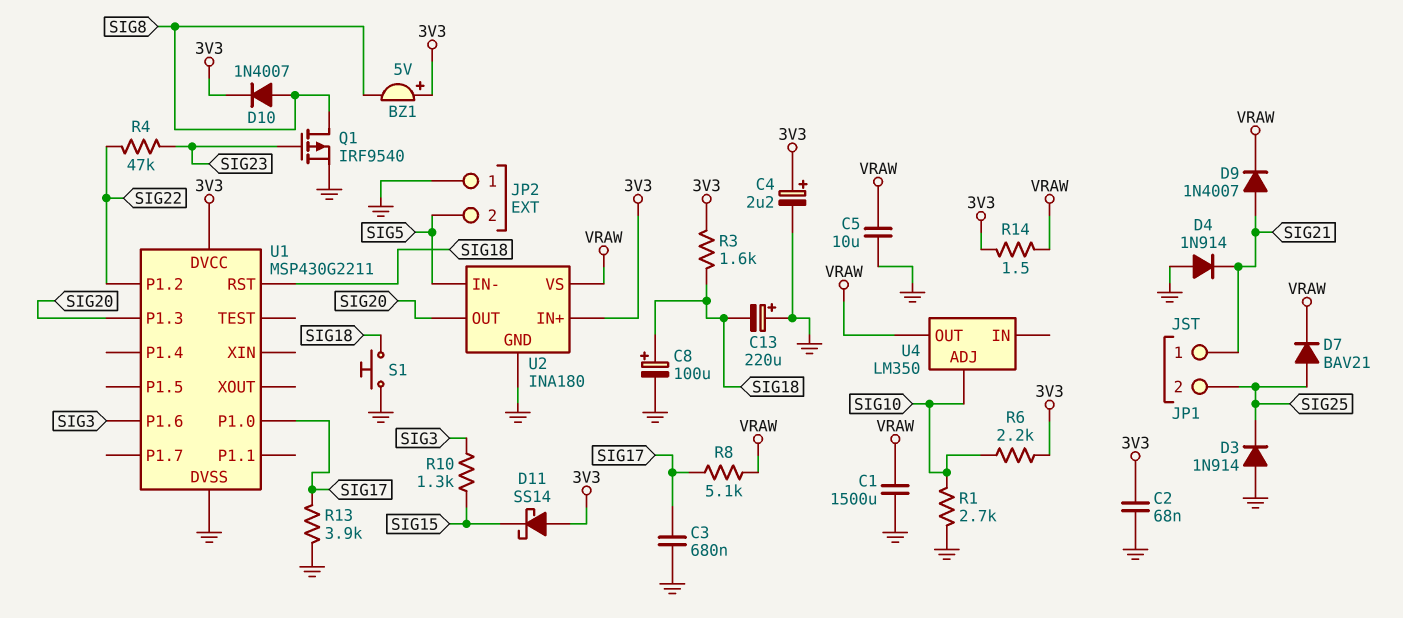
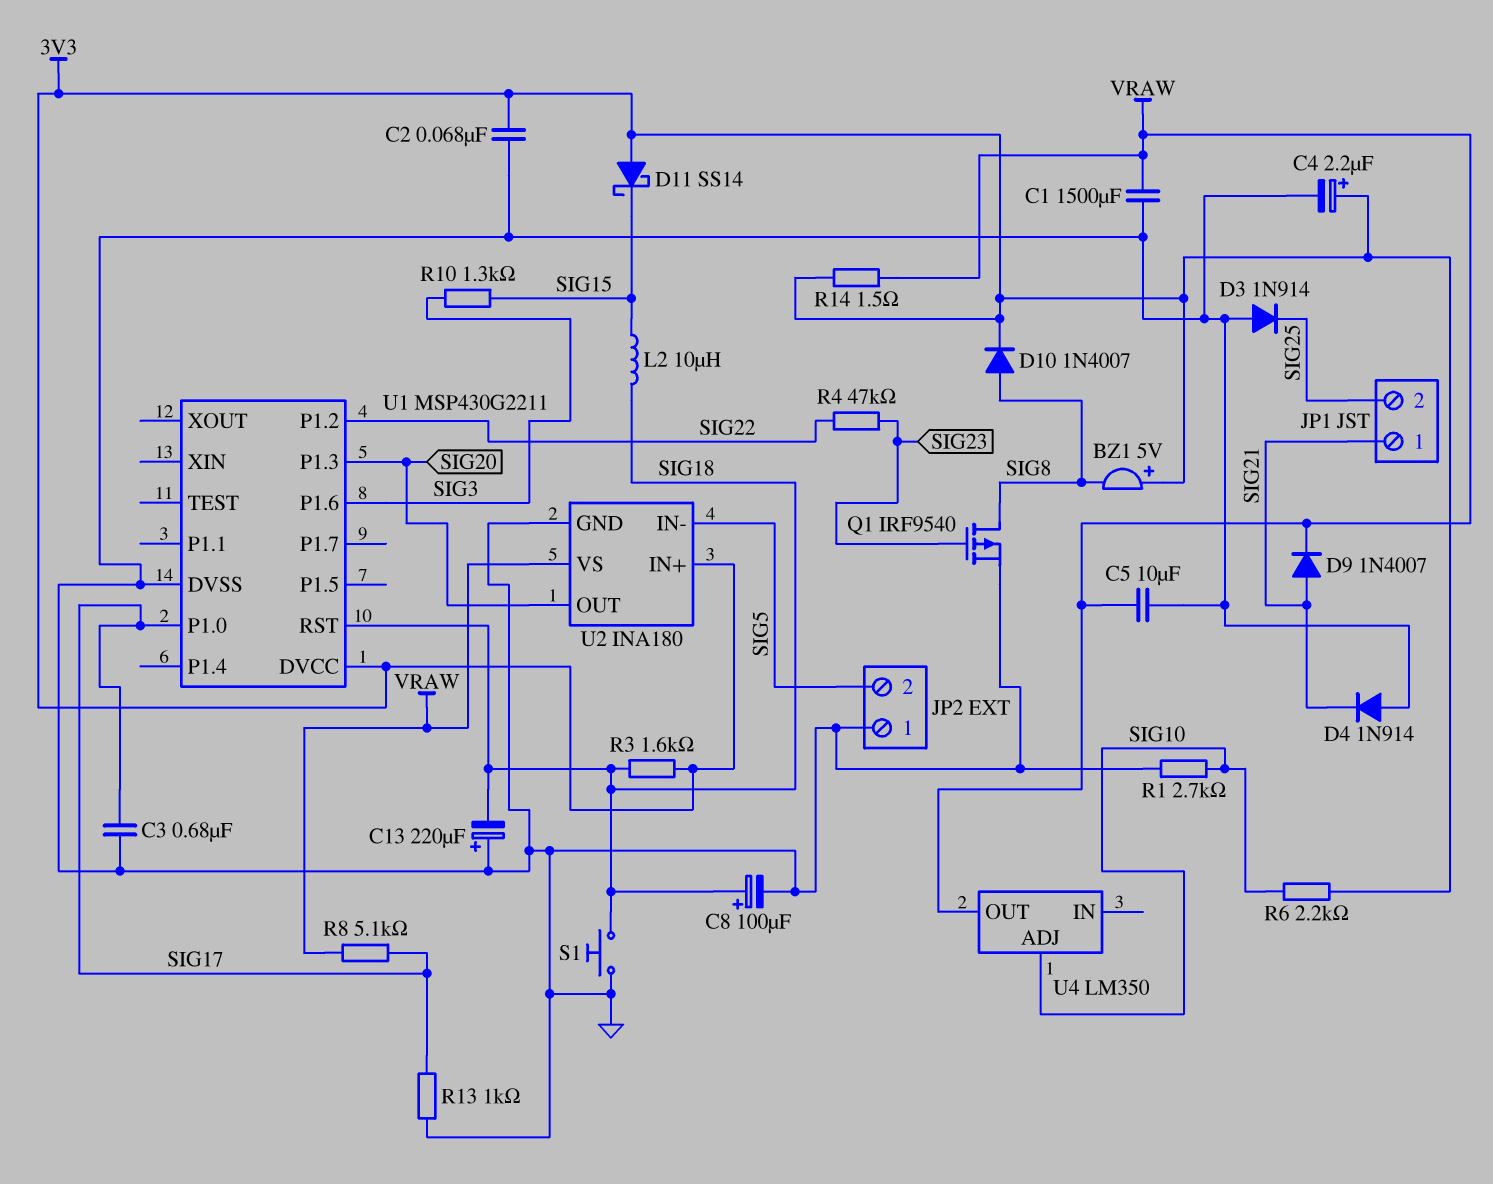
D7: diode BAV21 (A SIG25, K VRAW) -> none
L2: none -> 10uH (SIG15, SIG18)
R13: 3.9k (GND, SIG17) -> 1k (GND, SIG17)

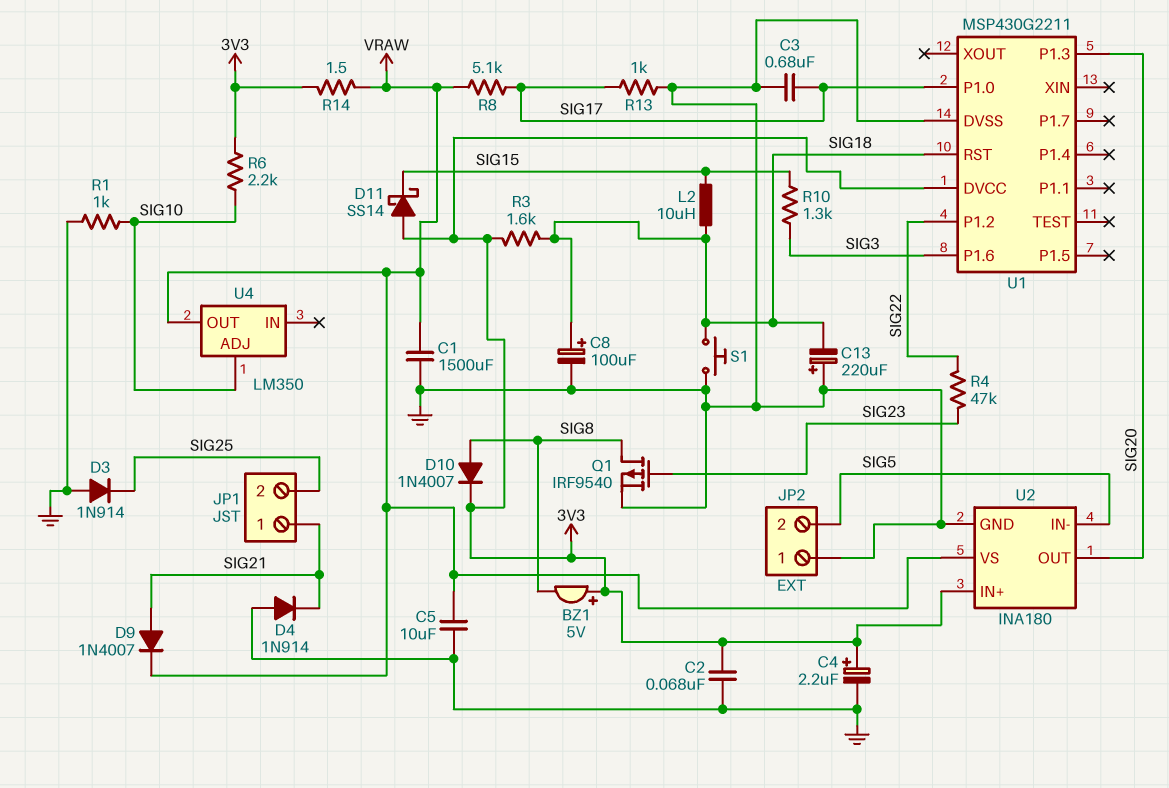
R1: 2.7k (GND, SIG10) -> 1k (GND, SIG10)

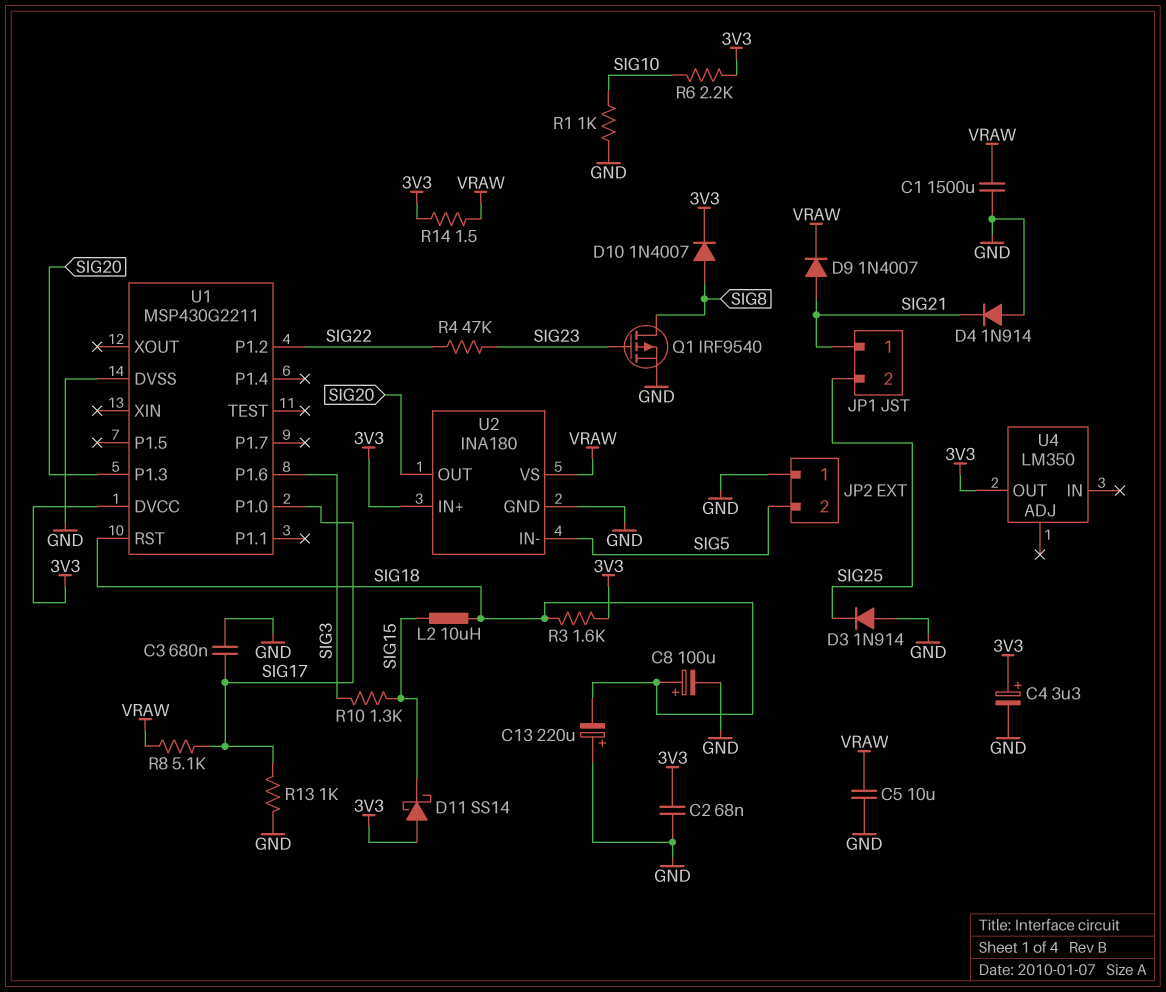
BZ1: buzzer 5V (plus 3V3, minus SIG8) -> none
C4: 2.2uF (plus 3V3, minus GND) -> 3.3uF (plus 3V3, minus GND)
S1: button (GND, SIG18) -> none
U4 pin ADJ: SIG10 -> none
U4 pin OUT: VRAW -> 3V3

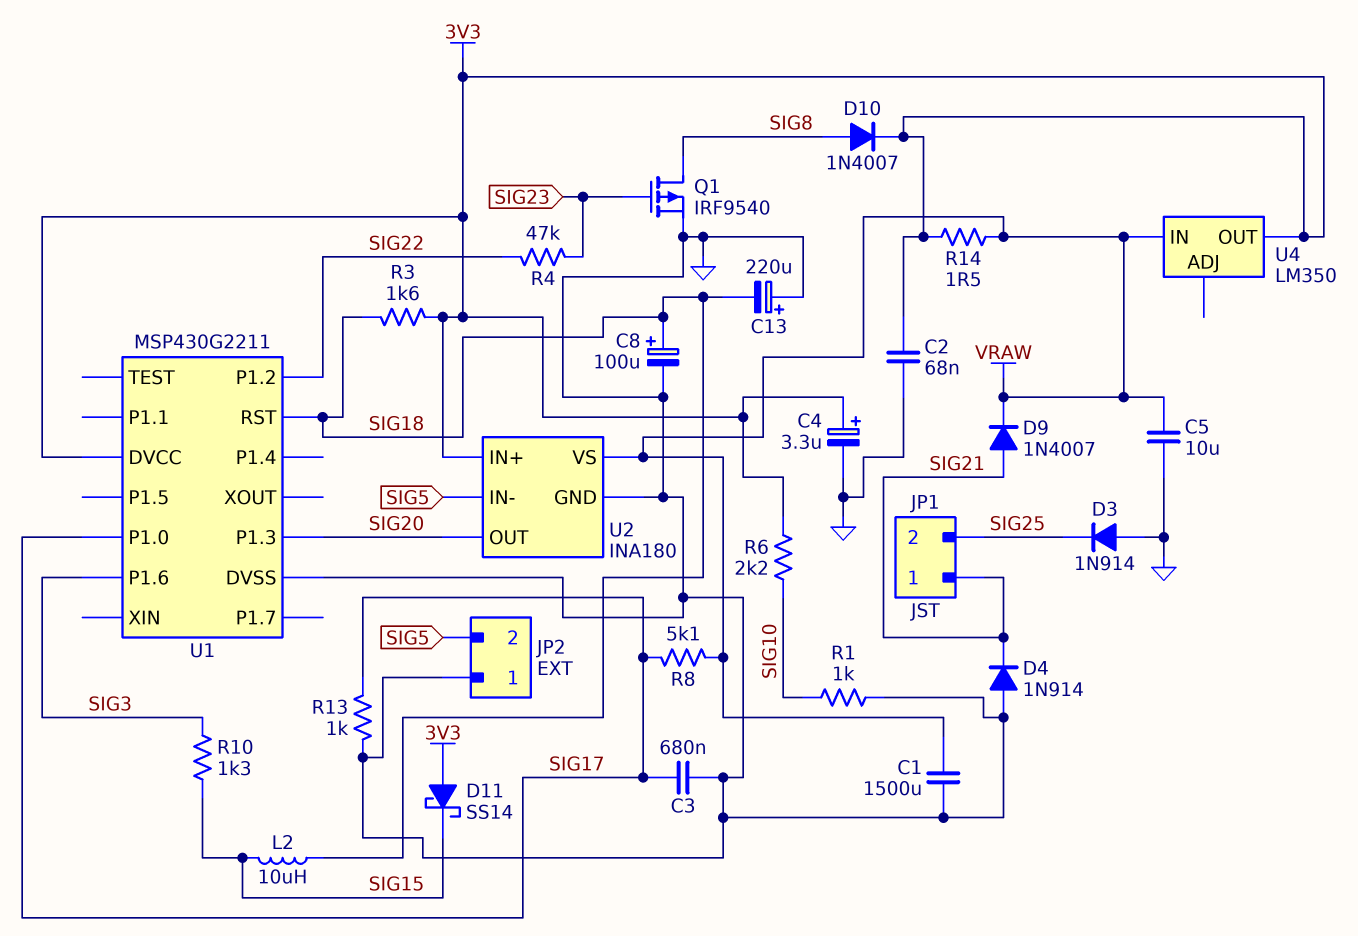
U4 pin IN: none -> VRAW

